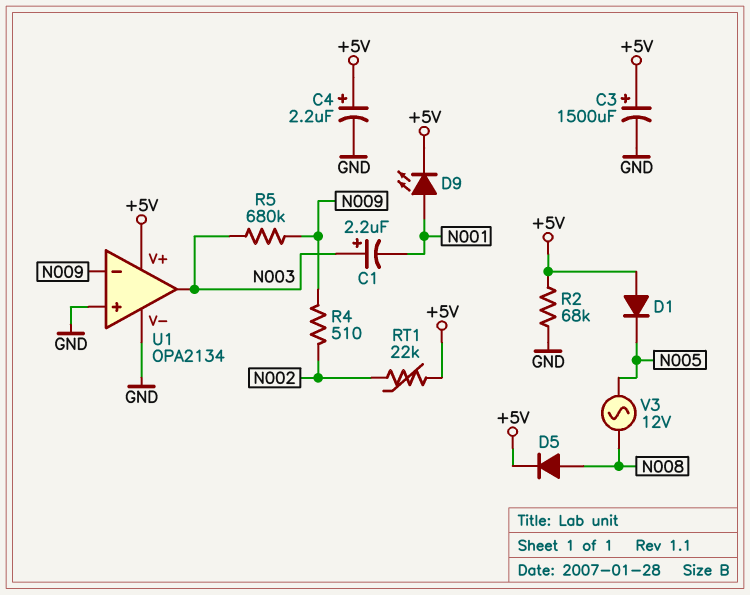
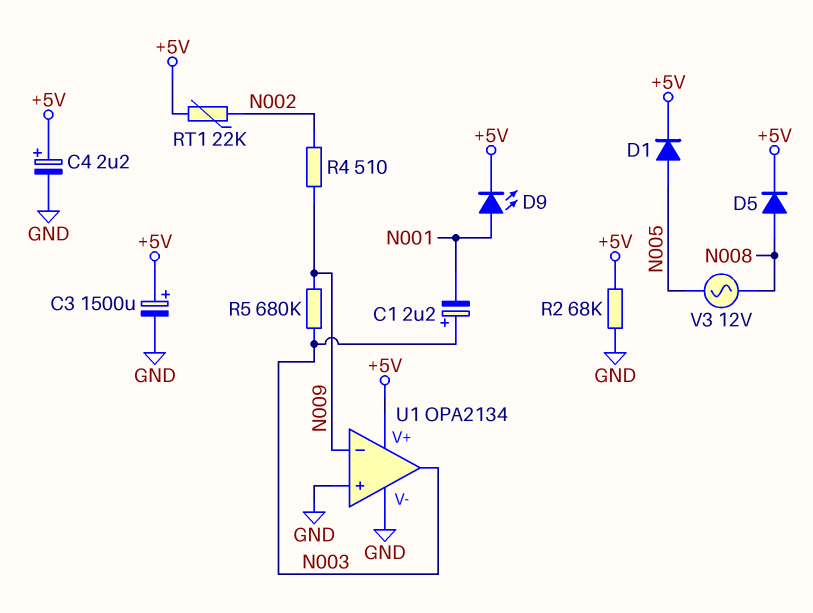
D1: diode (A +5V, K N005) -> diode (A N005, K +5V)

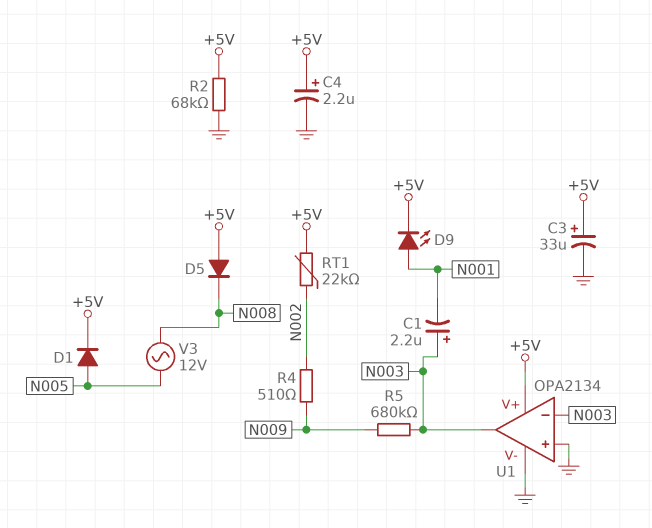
C3: 1500uF (plus +5V, minus GND) -> 33uF (plus +5V, minus GND)
D5: diode (A N008, K +5V) -> diode (A +5V, K N008)
U1 pin in-: N009 -> N003

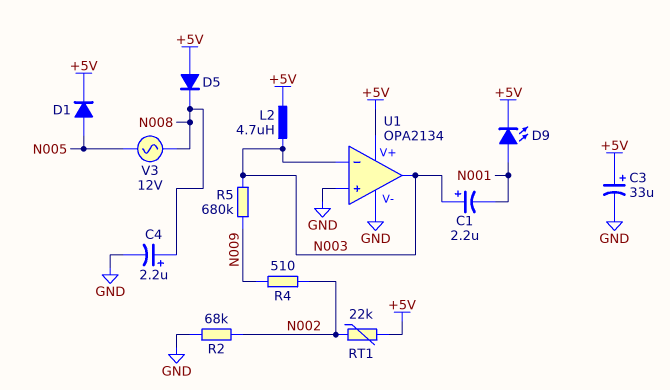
C4: 2.2uF (plus +5V, minus GND) -> 2.2uF (plus N008, minus GND)
L2: none -> 4.7uH (+5V, N003)
R2: 68k (+5V, GND) -> 68k (GND, N002)

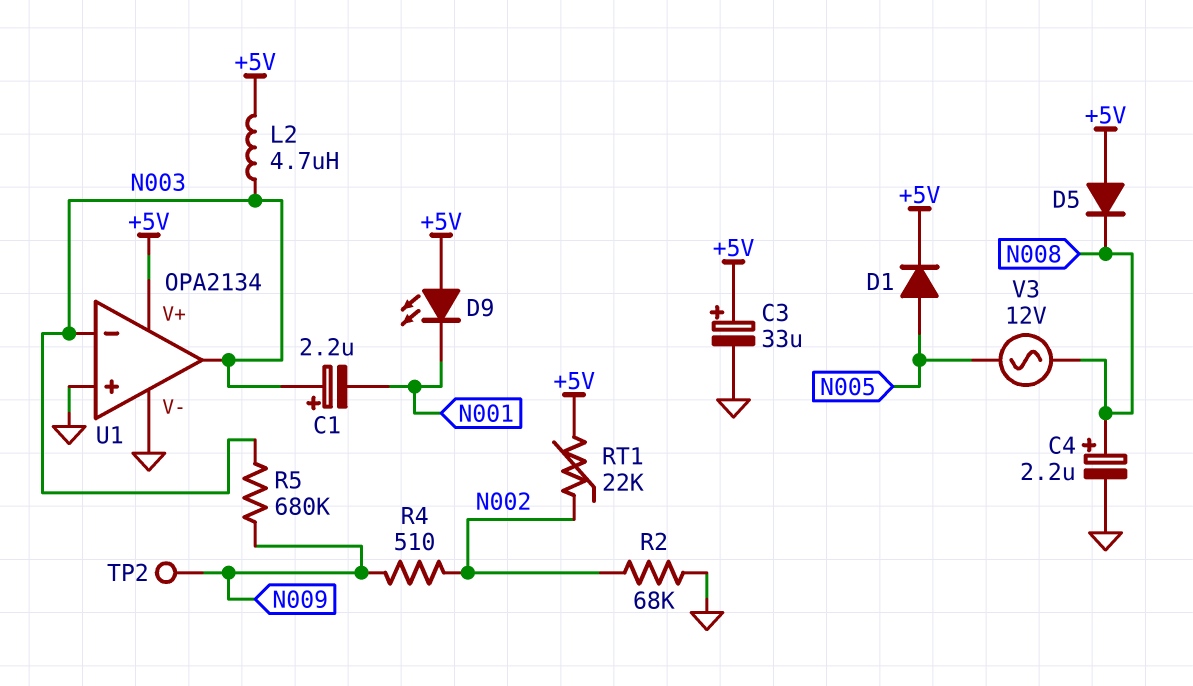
D9: LED (A N001, K +5V) -> LED (A +5V, K N001)
TP2: none -> test point (N009)

